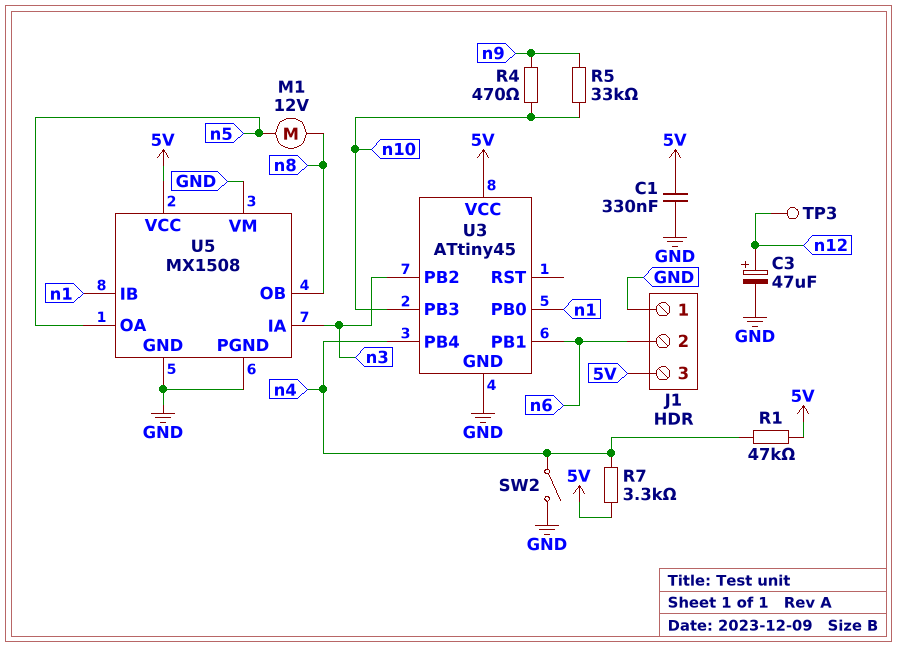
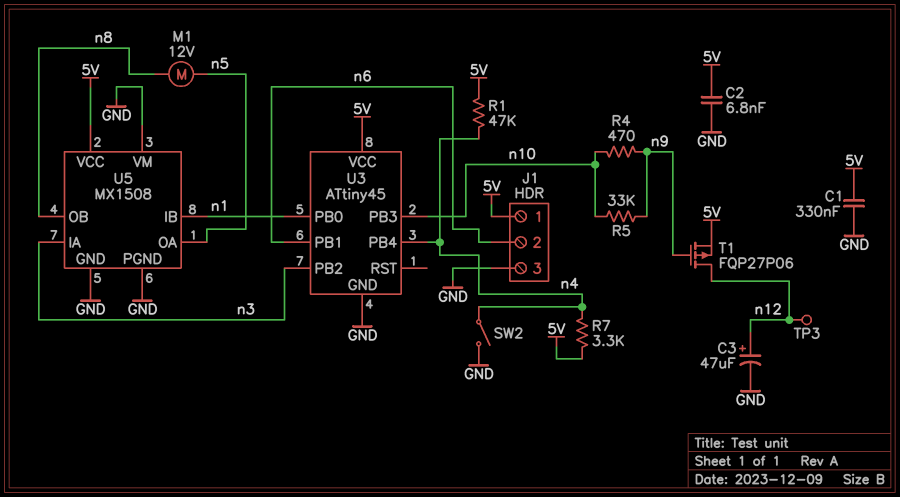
C2: none -> 6.8nF (5V, GND)
J1 pin 1: GND -> 5V
J1 pin 3: 5V -> GND
T1: none -> PMOS FQP27P06 (G n9, D n12, S 5V)

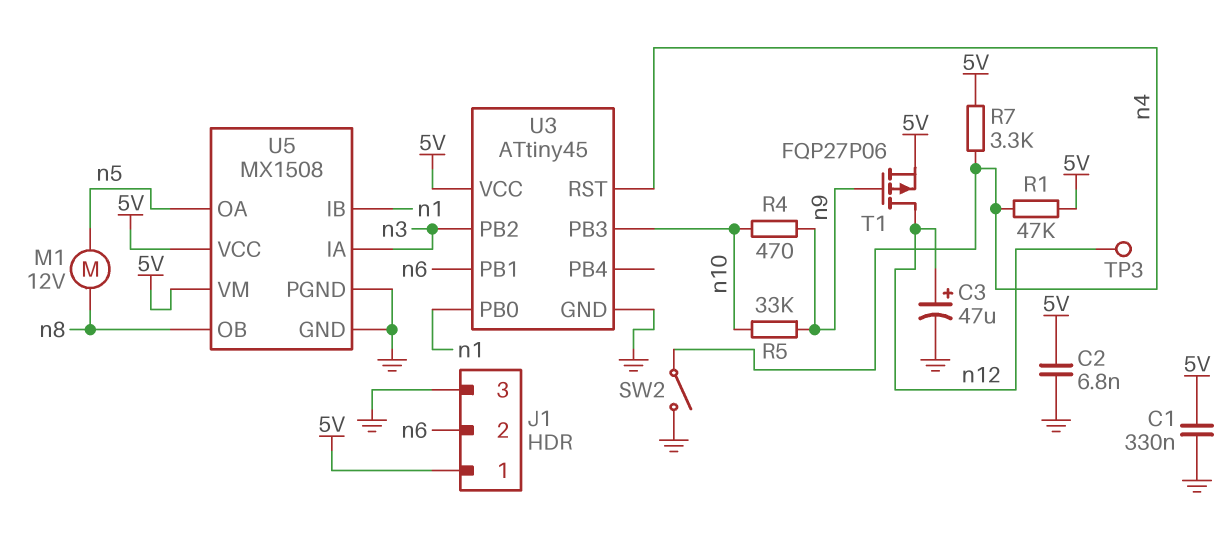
U3 pin PB4: n4 -> none
U3 pin RST: none -> n4
U5 pin VM: GND -> 5V

